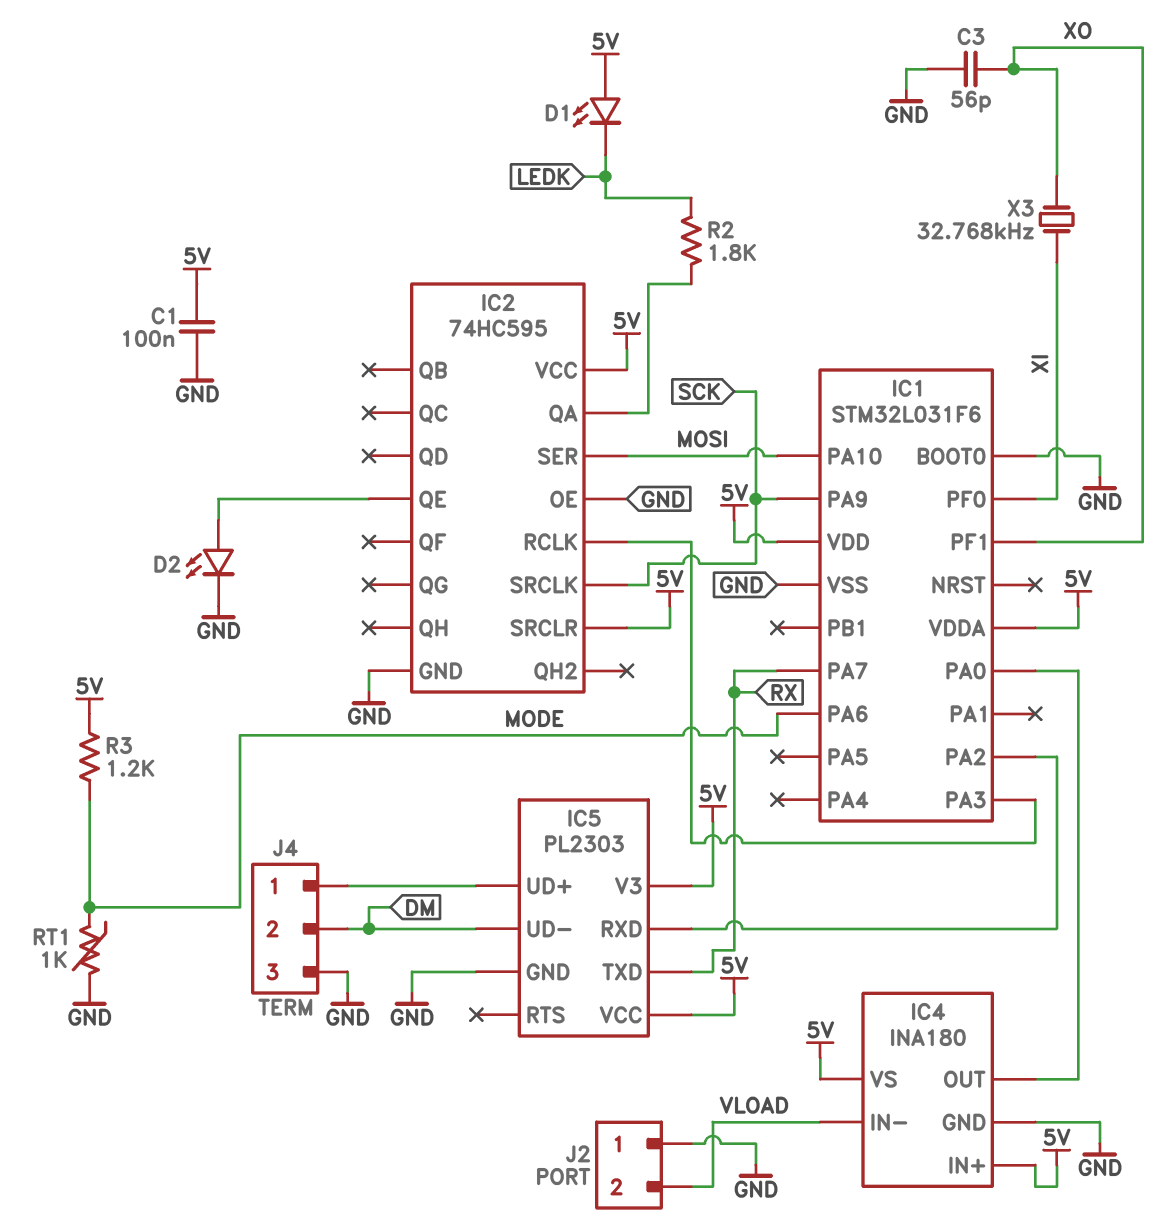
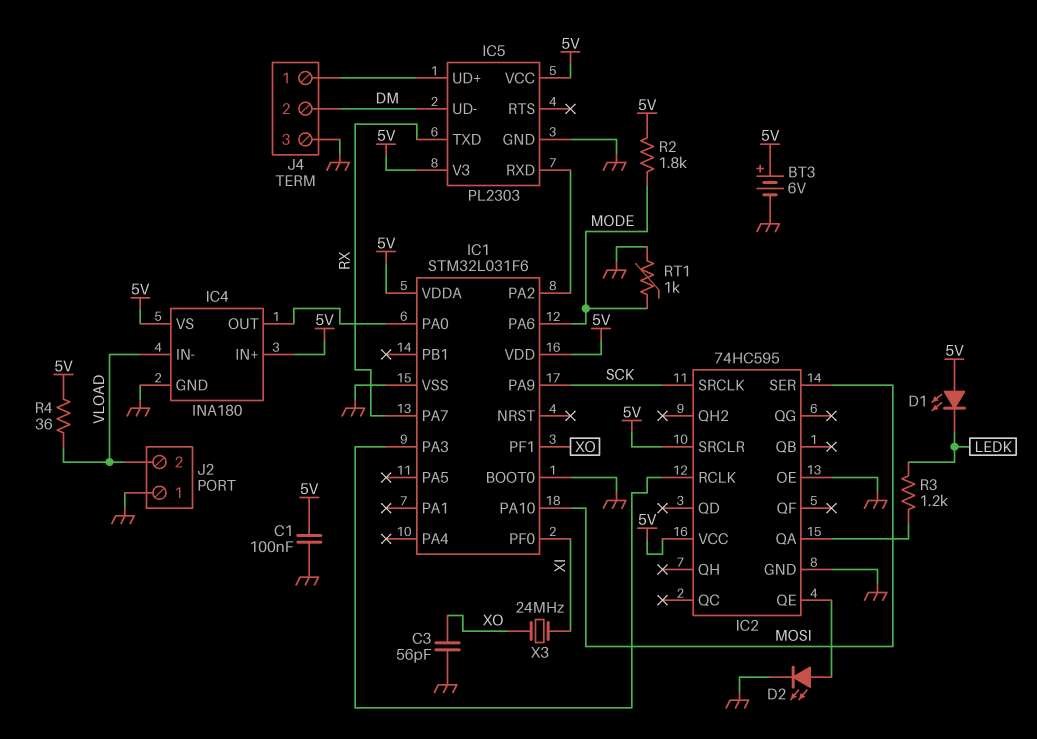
BT3: none -> 6V (plus 5V, minus GND)
R2: 1.8k (IC2/QA, LEDK) -> 1.8k (5V, MODE)
R3: 1.2k (5V, MODE) -> 1.2k (IC2/QA, LEDK)
R4: none -> 36 (5V, VLOAD)
X3: 32.768kHz (XI, XO) -> 24MHz (XI, XO)

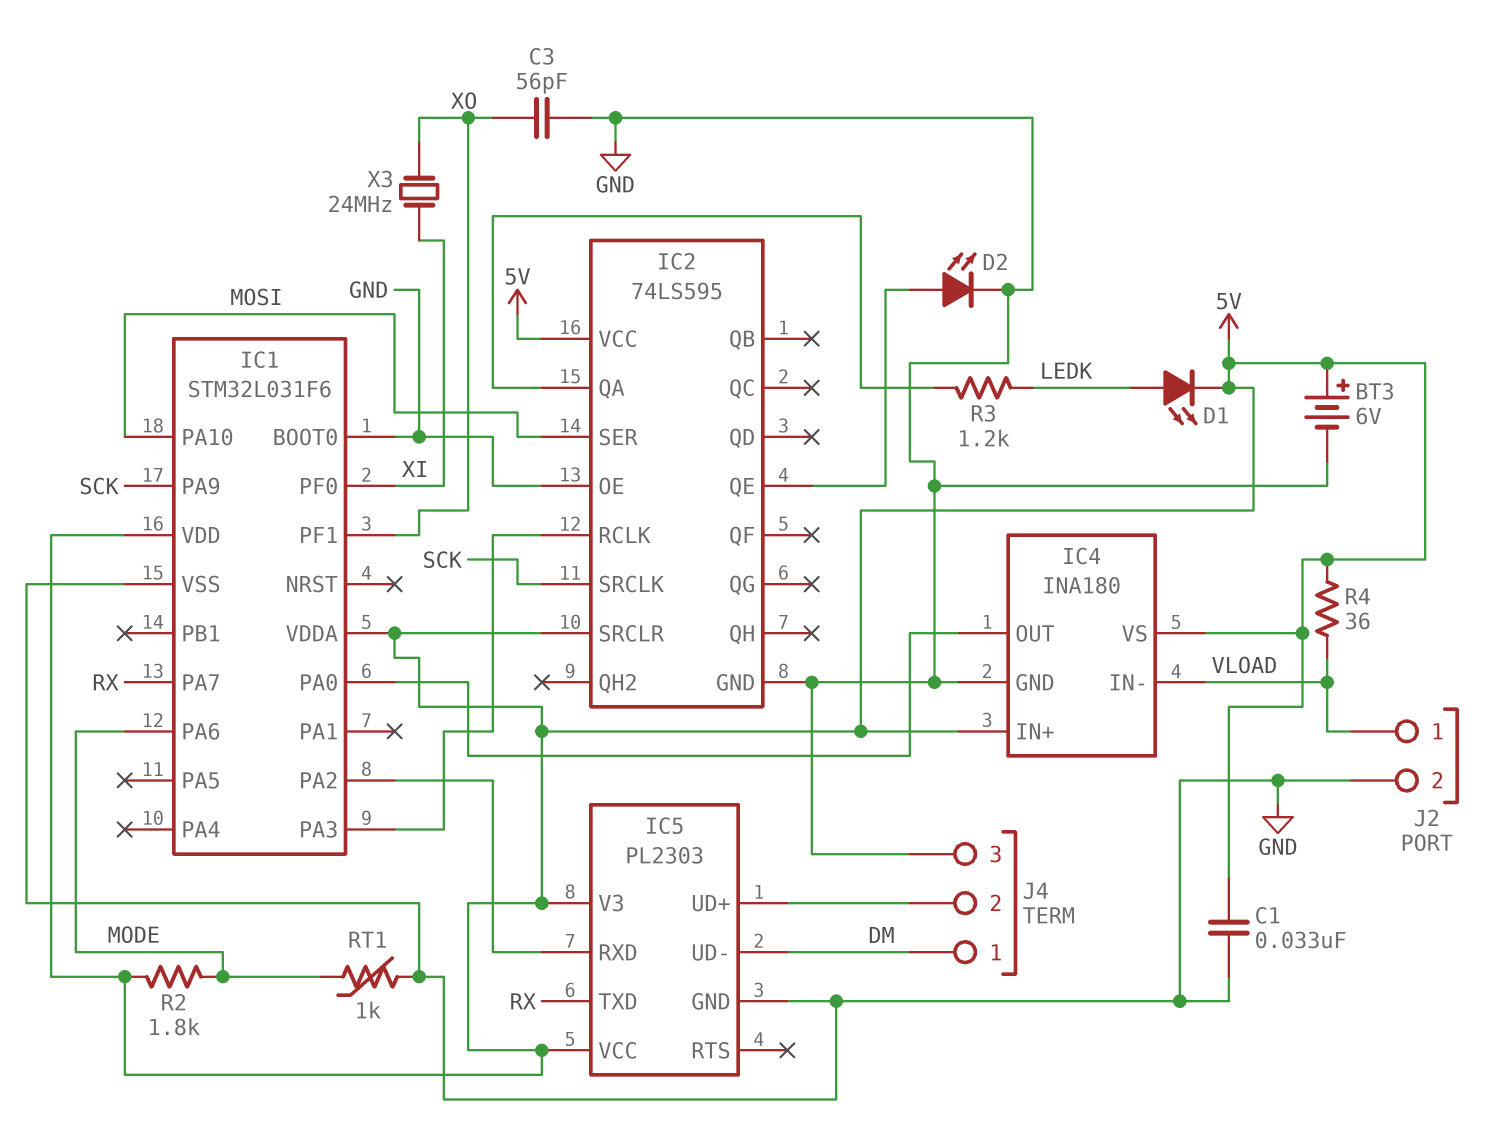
C1: 100nF (5V, GND) -> 33nF (5V, GND)
D1: LED (A 5V, K LEDK) -> LED (A LEDK, K 5V)
IC2: 74HC595 -> 74LS595
J2 pin 1: GND -> VLOAD
J2 pin 2: VLOAD -> GND
J4 pin 1: IC5/UD+ -> DM
J4 pin 2: DM -> IC5/UD+

